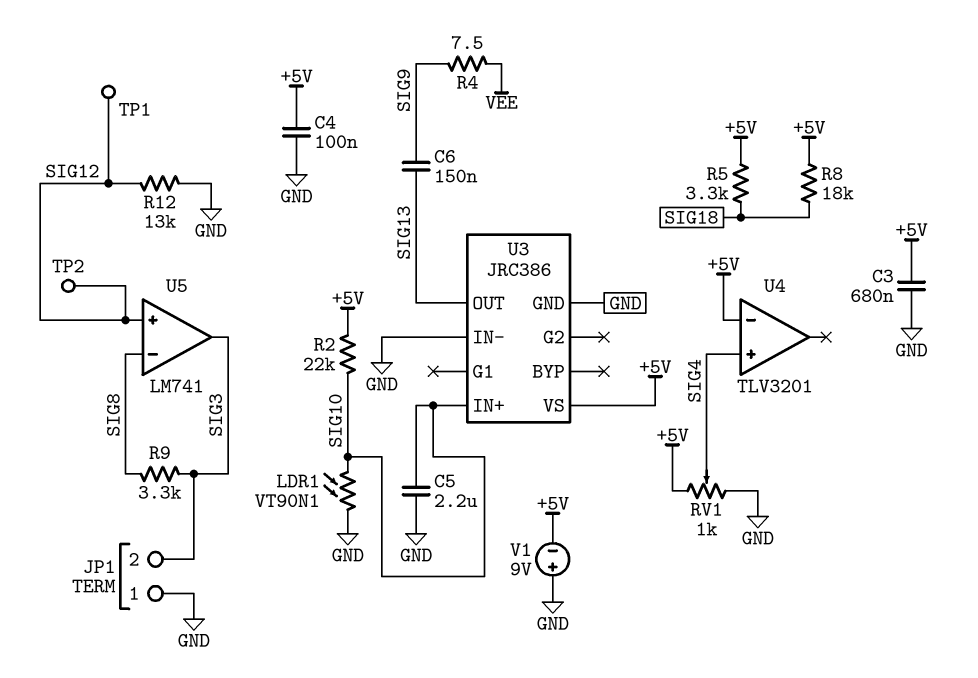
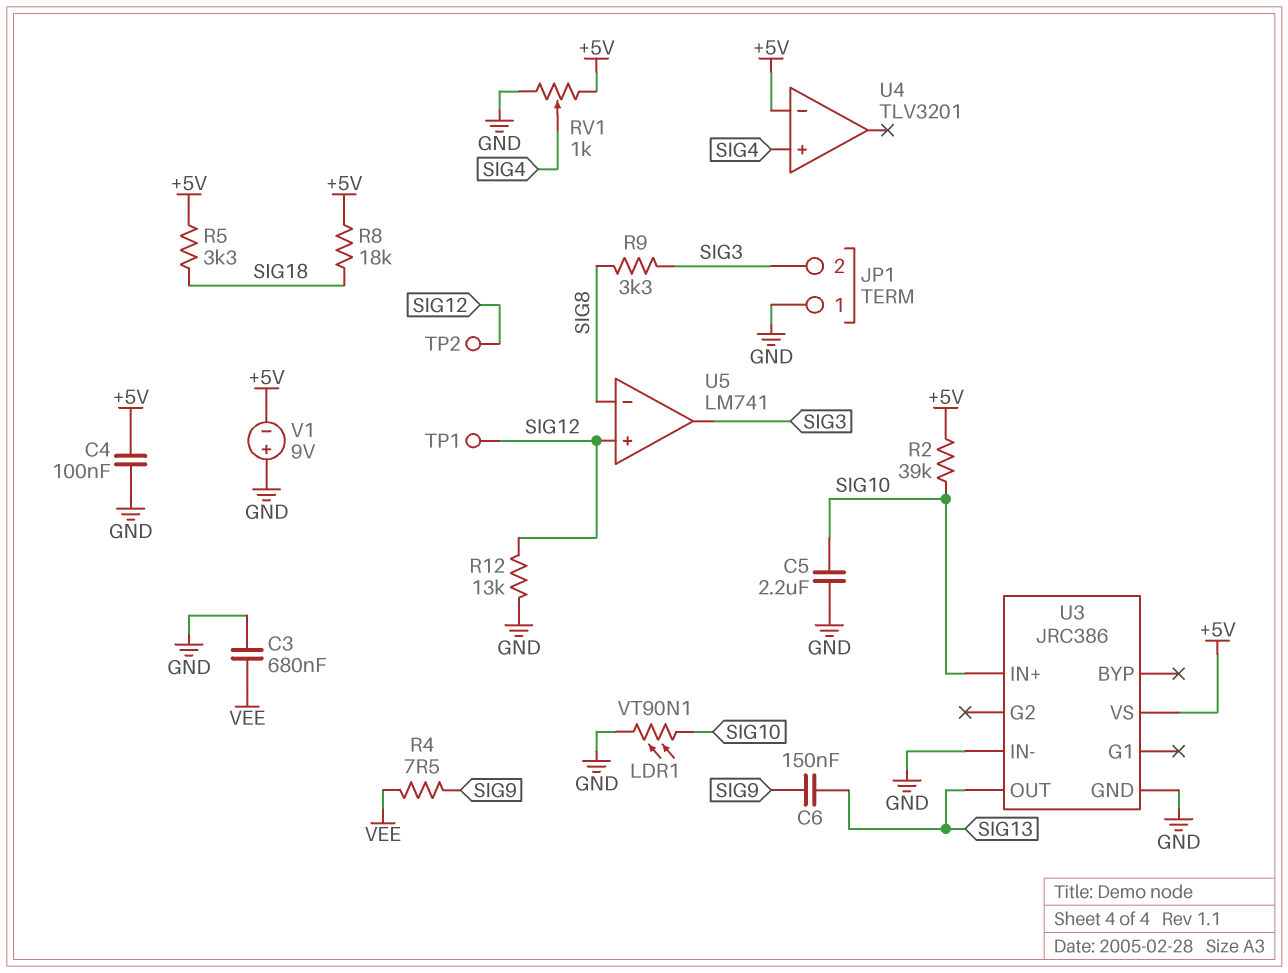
C3: 680nF (+5V, GND) -> 680nF (GND, VEE)
R2: 22k (+5V, SIG10) -> 39k (+5V, SIG10)

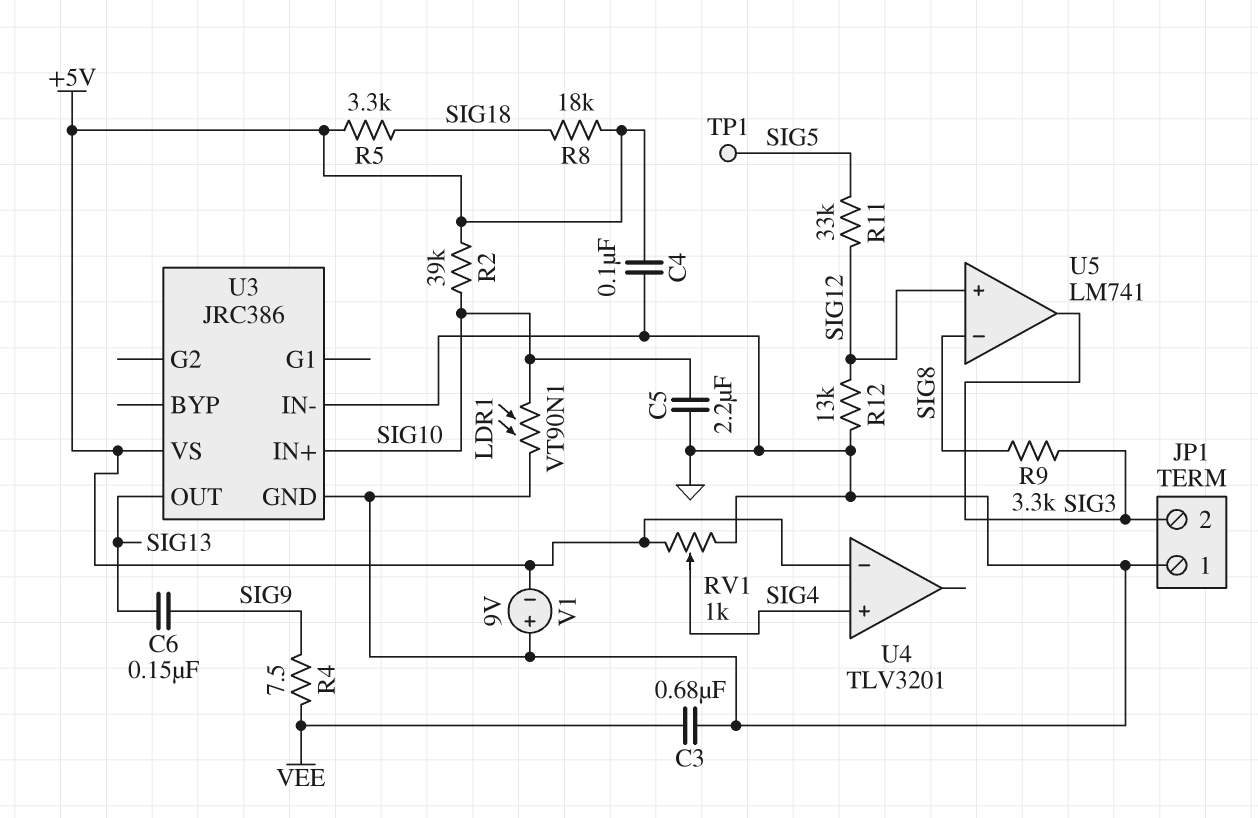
R11: none -> 33k (SIG5, SIG12)
TP1: test point (SIG12) -> test point (SIG5)
TP2: test point (SIG12) -> none

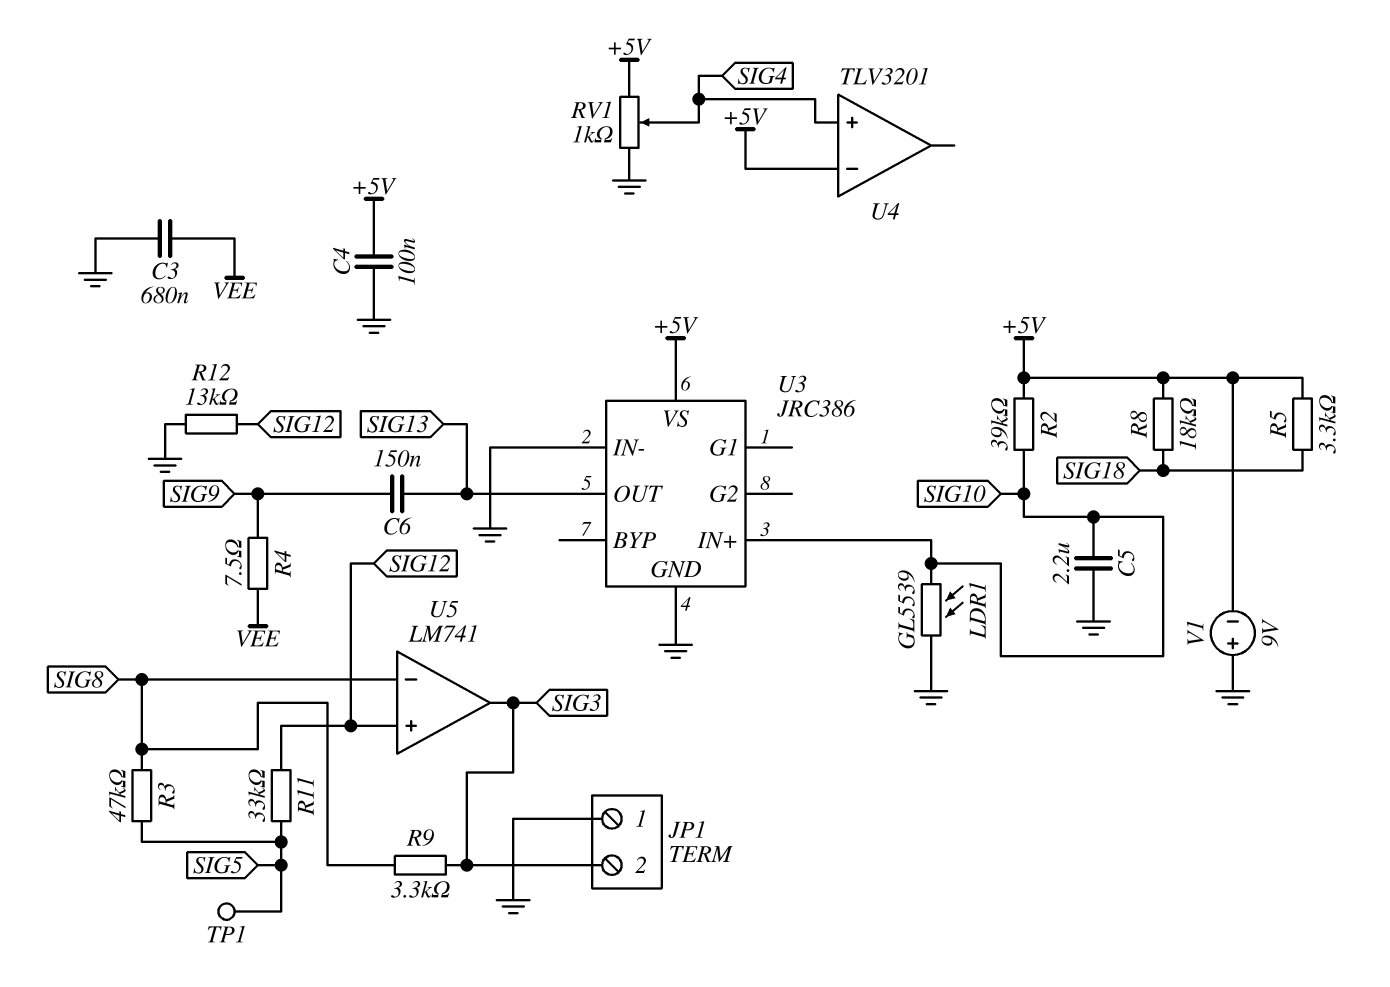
LDR1: VT90N1 (GND, SIG10) -> GL5539 (GND, SIG10)
R3: none -> 47k (SIG5, SIG8)

